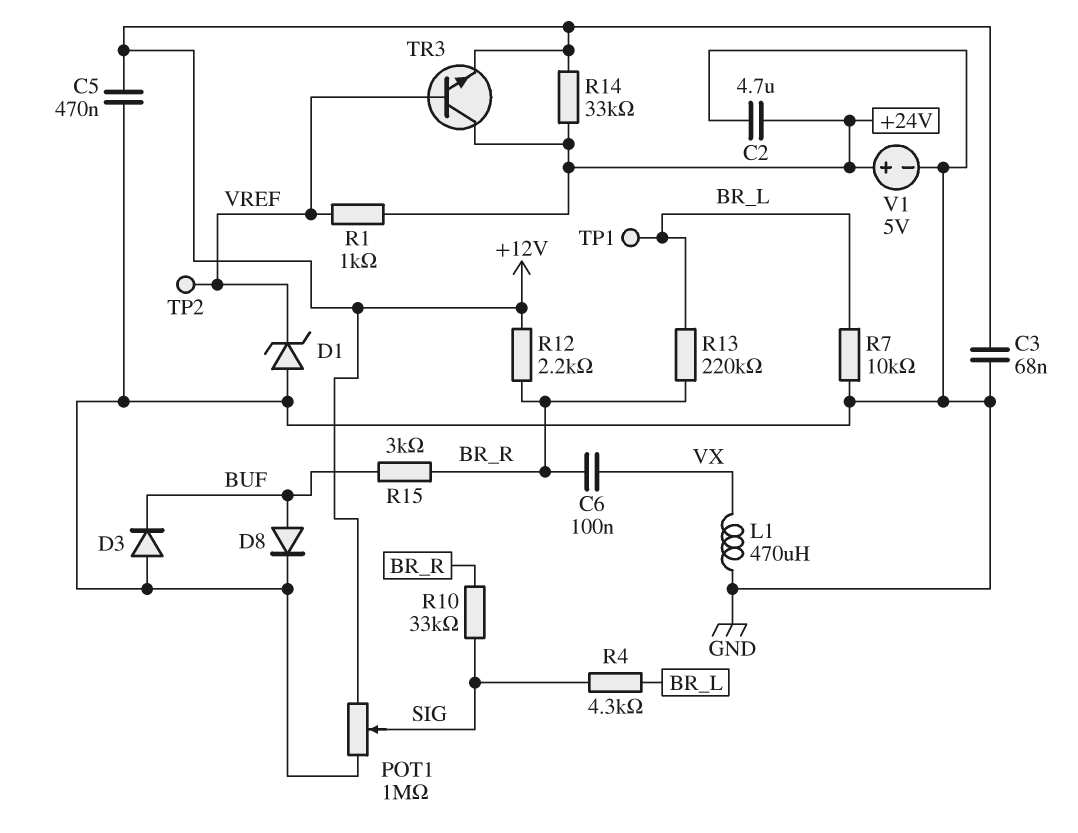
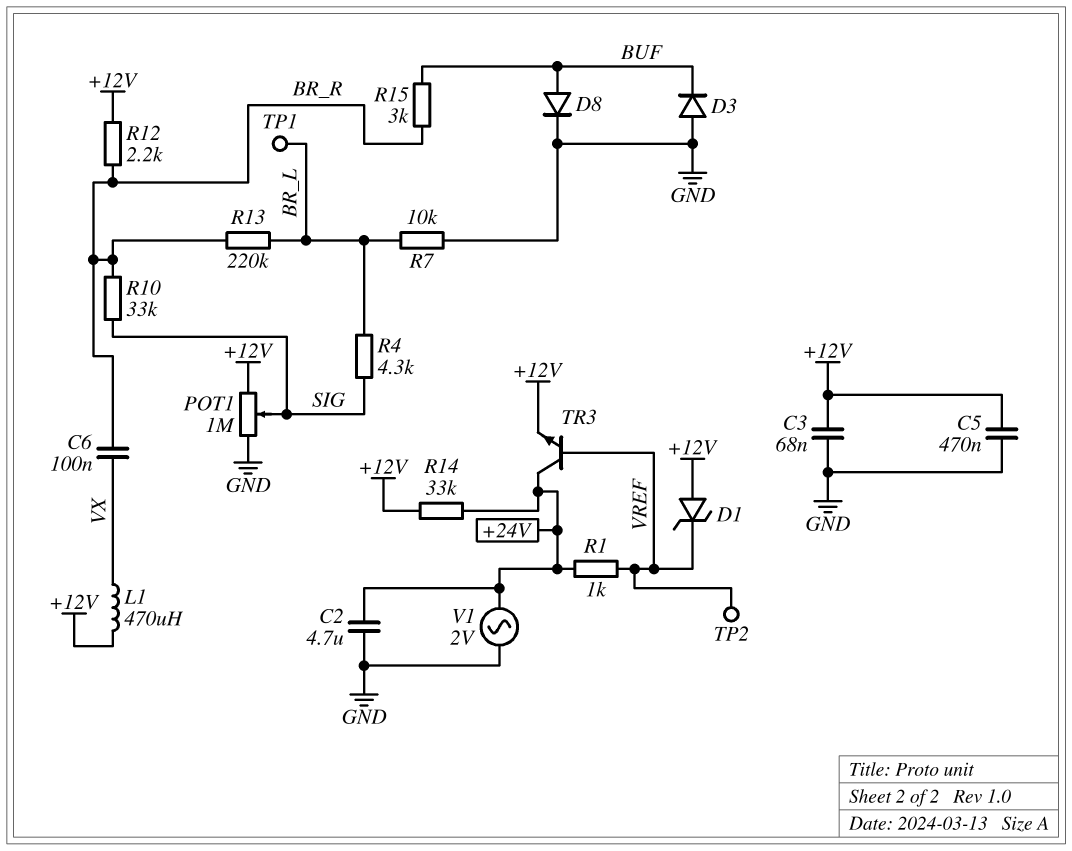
D1: zener (A GND, K VREF) -> zener (A +12V, K VREF)
L1: 470uH (GND, VX) -> 470uH (+12V, VX)
V1: 5V (plus +24V, minus GND) -> AC 2V (+24V, GND)

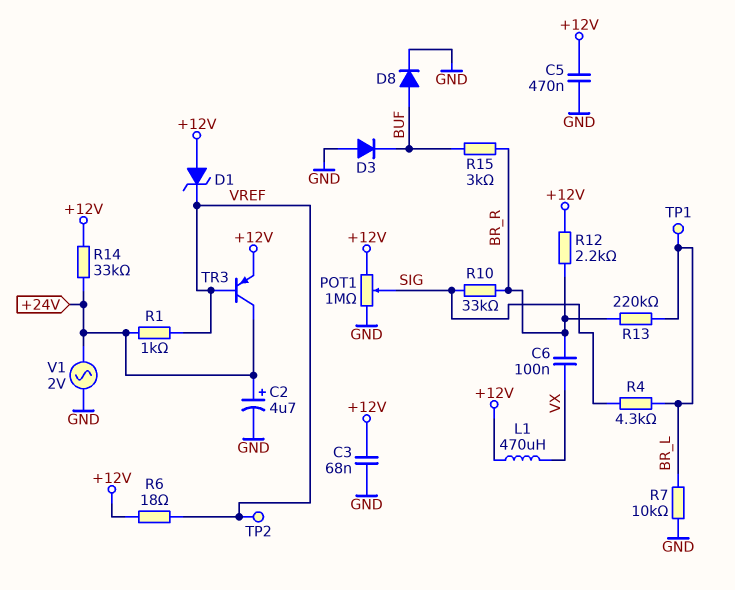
C2: 4.7uF (+24V, GND) -> 4.7uF (plus +24V, minus GND)
R6: none -> 18 (+12V, VREF)
TR3: NPN (B VREF, C +24V, E +12V) -> PNP (B VREF, C +24V, E +12V)

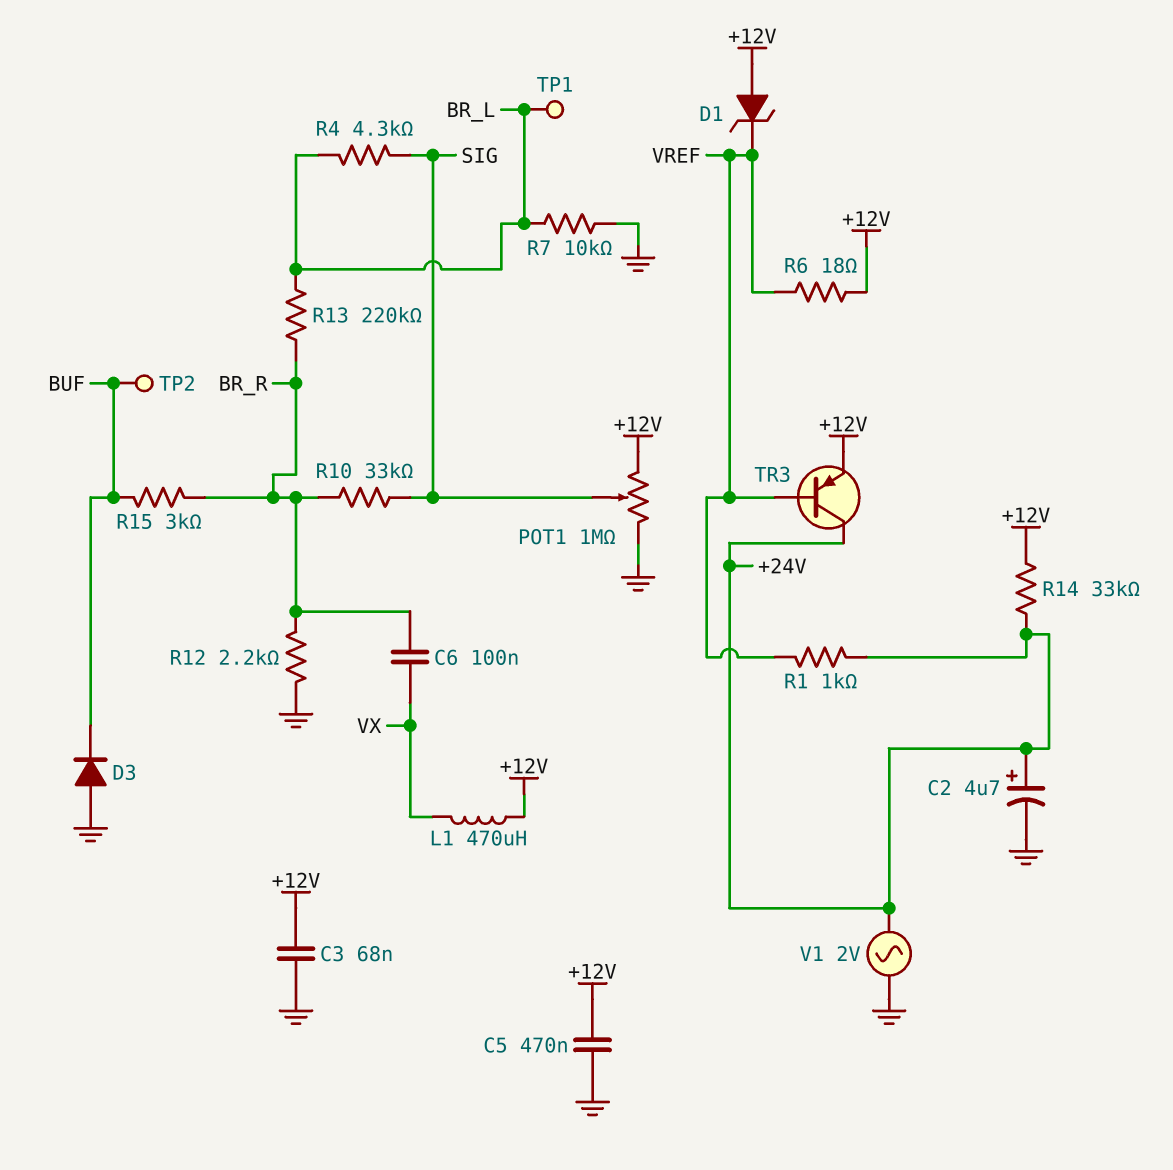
D8: diode (A BUF, K GND) -> none
R12: 2.2k (+12V, BR_R) -> 2.2k (BR_R, GND)
TP2: test point (VREF) -> test point (BUF)

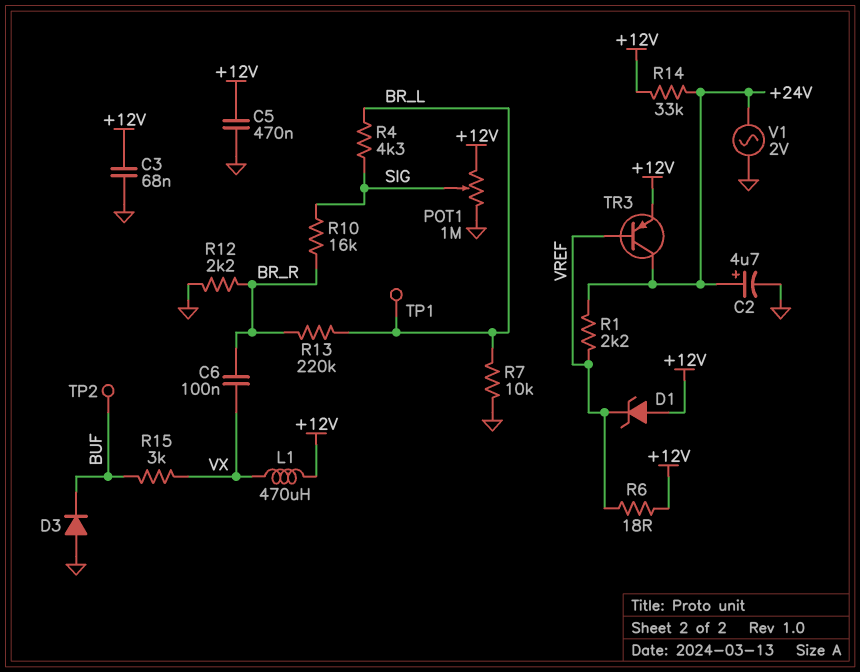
R1: 1k (+24V, VREF) -> 2.2k (+24V, VREF)
R10: 33k (BR_R, SIG) -> 16k (BR_R, SIG)
R15: 3k (BR_R, BUF) -> 3k (BUF, VX)

